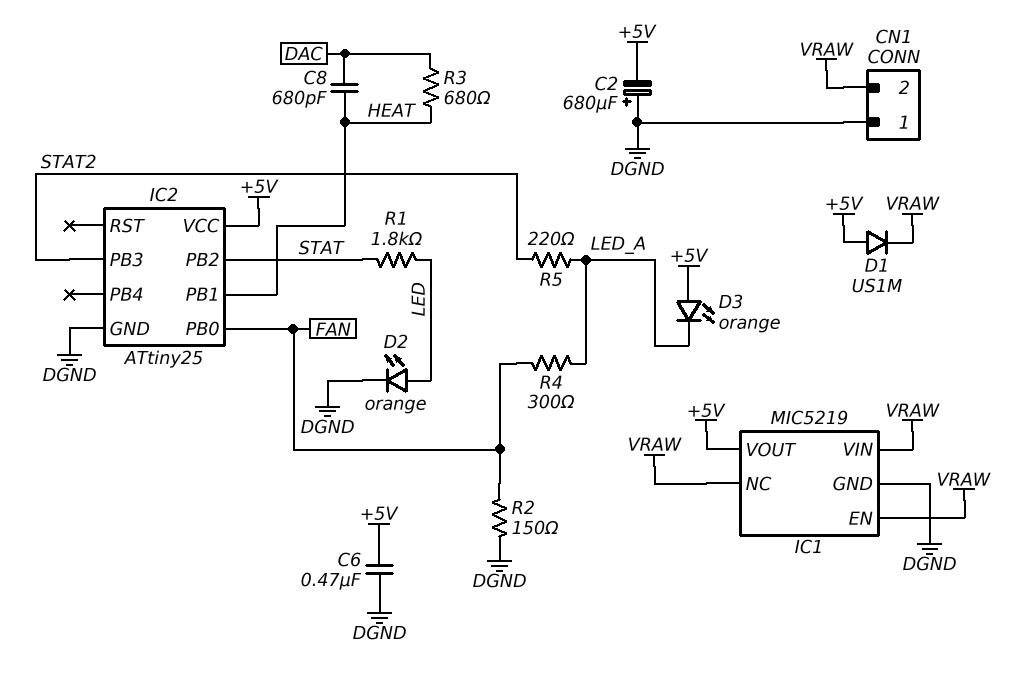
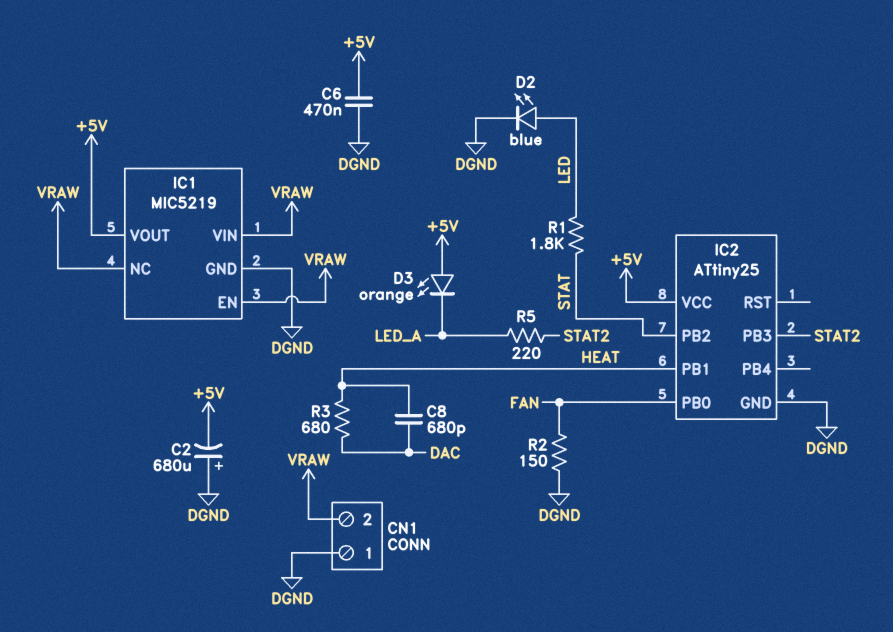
D1: diode US1M (A +5V, K VRAW) -> none
D2: LED orange (A LED, K DGND) -> LED blue (A LED, K DGND)
R4: 300 (FAN, LED_A) -> none

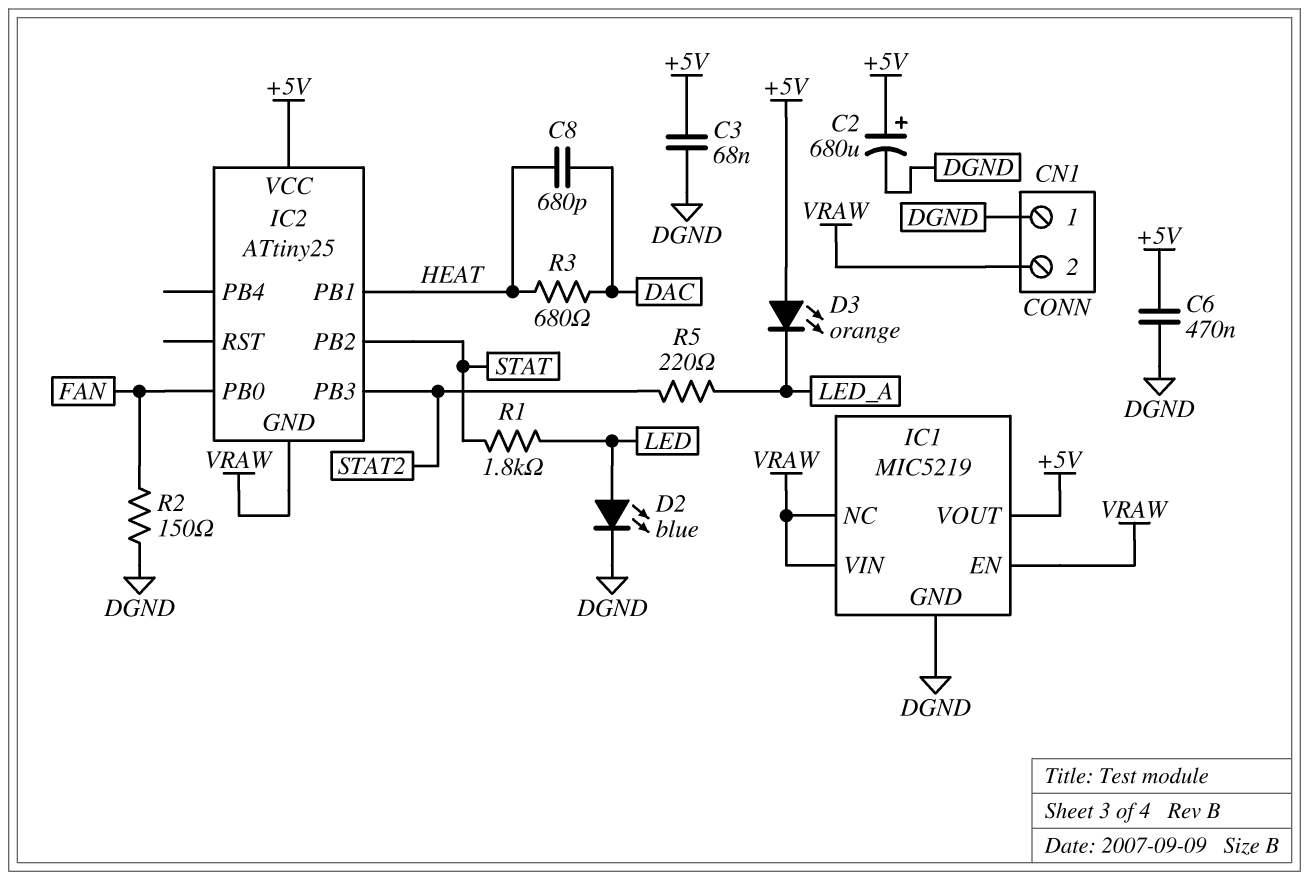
C2: 680uF (plus DGND, minus +5V) -> 680uF (plus +5V, minus DGND)
C3: none -> 68nF (+5V, DGND)
IC2 pin GND: DGND -> VRAW

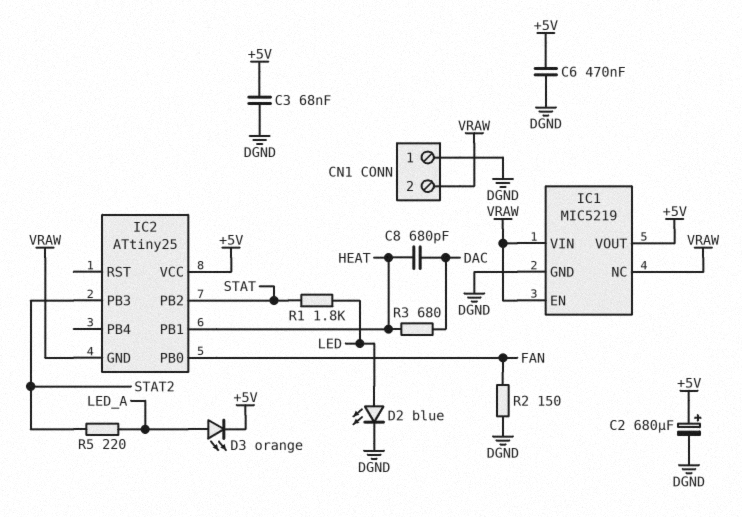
D3: LED orange (A +5V, K LED_A) -> LED orange (A LED_A, K +5V)

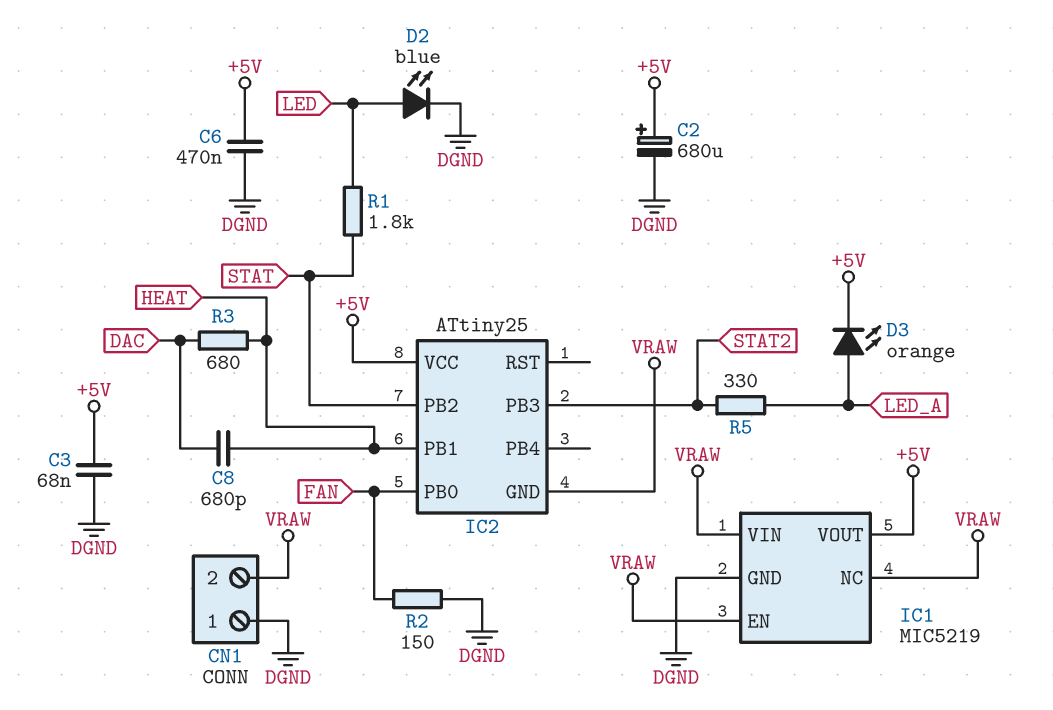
R5: 220 (LED_A, STAT2) -> 330 (LED_A, STAT2)

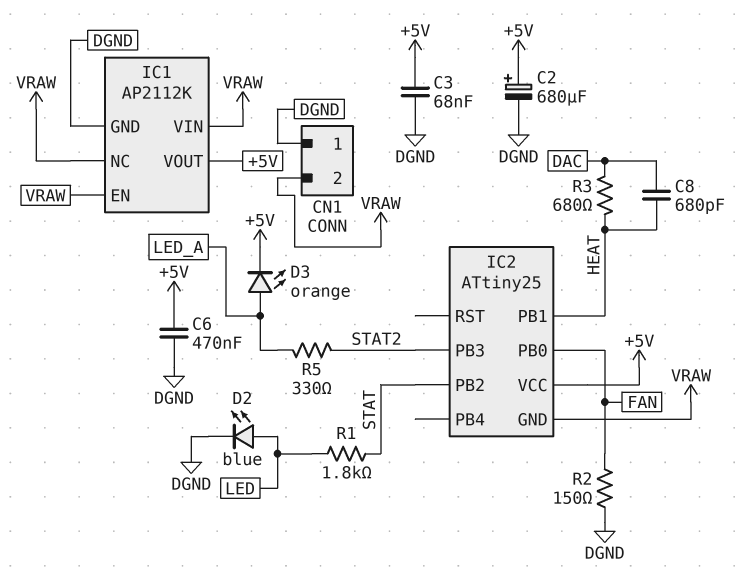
IC1: MIC5219 -> AP2112K

